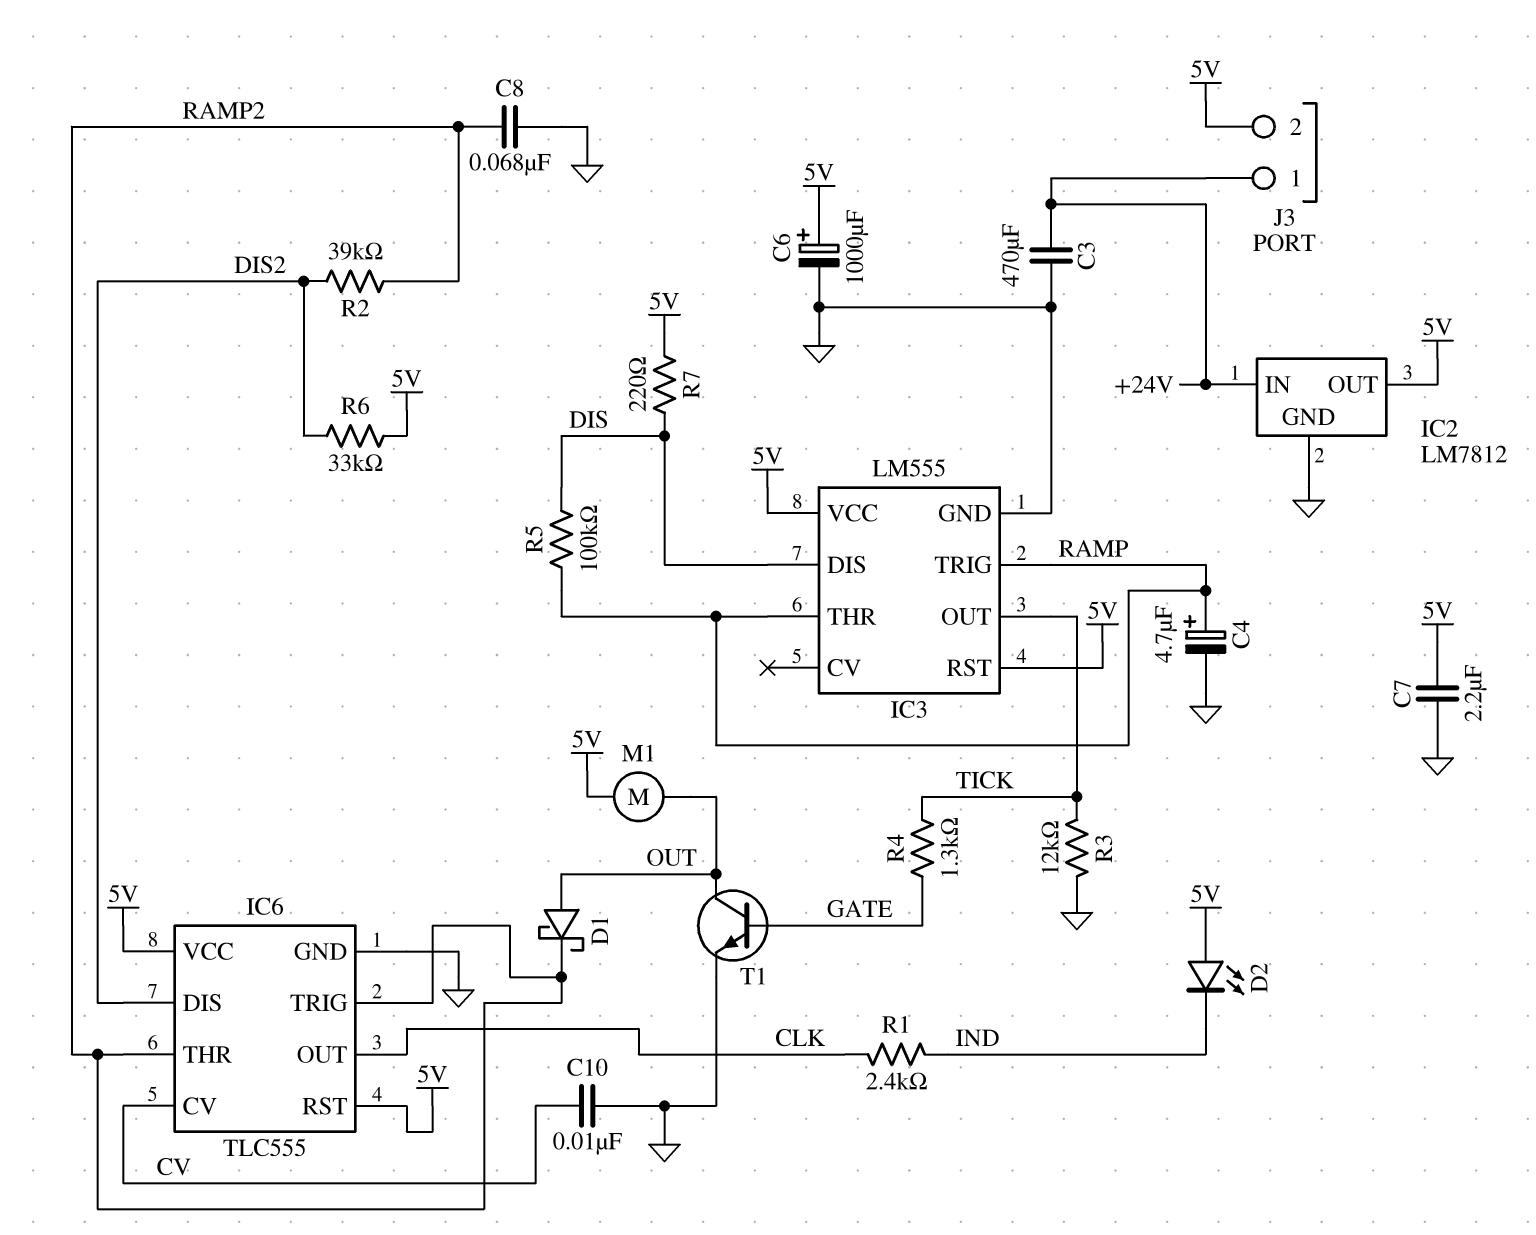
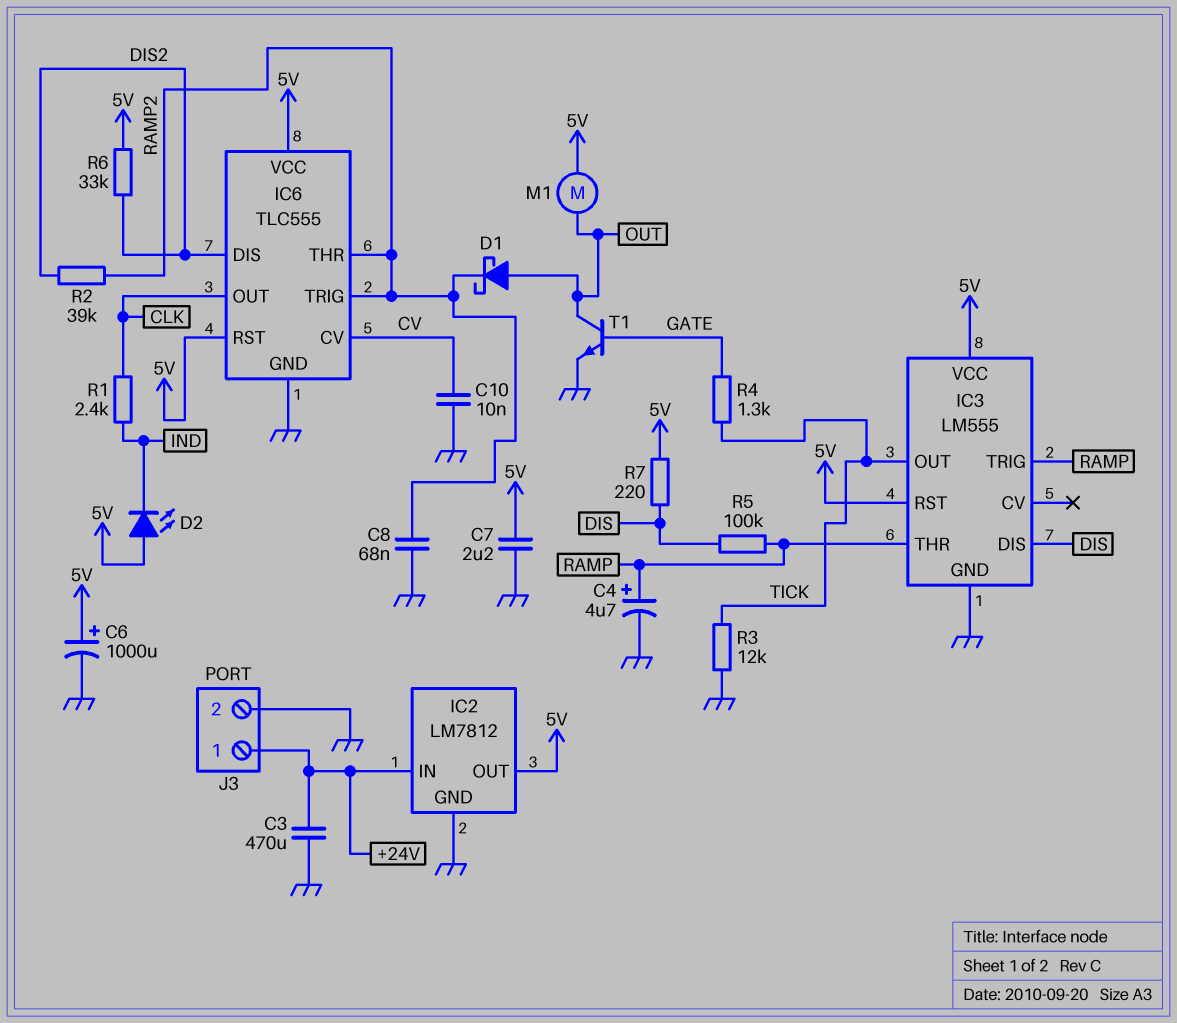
J3 pin 2: 5V -> GND

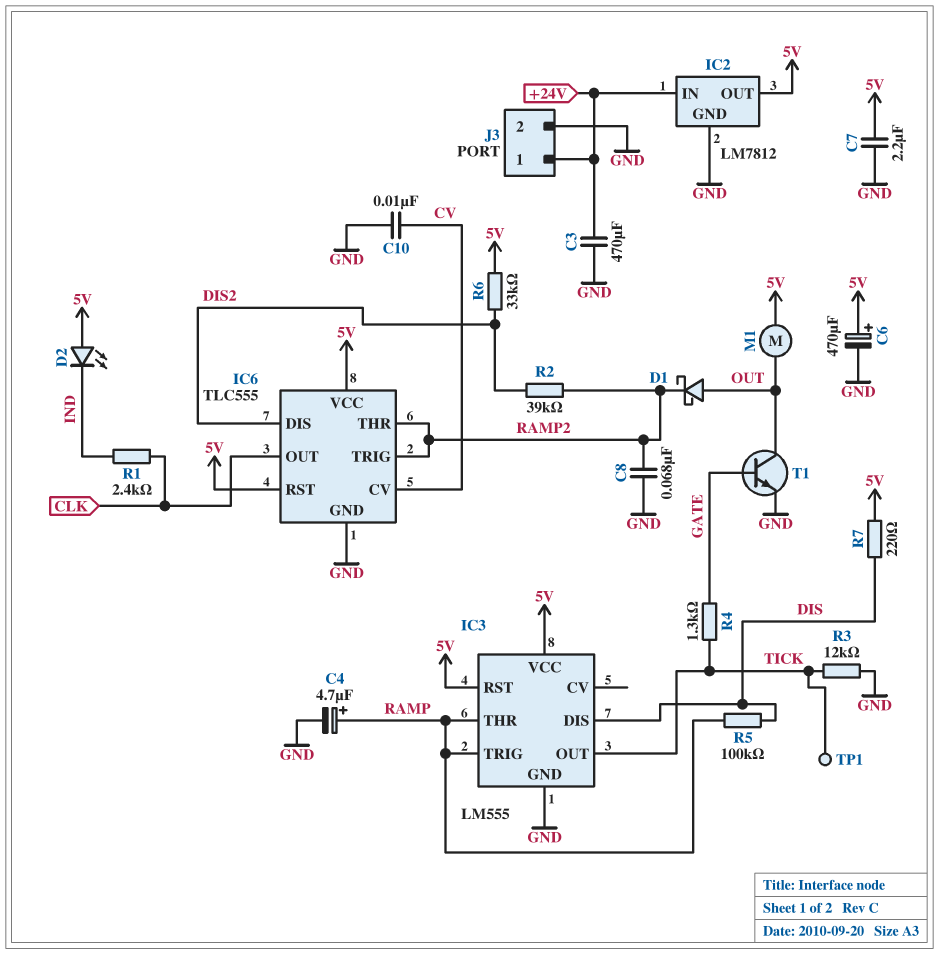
C6: 1000uF (plus 5V, minus GND) -> 470uF (plus 5V, minus GND)
TP1: none -> test point (TICK)

